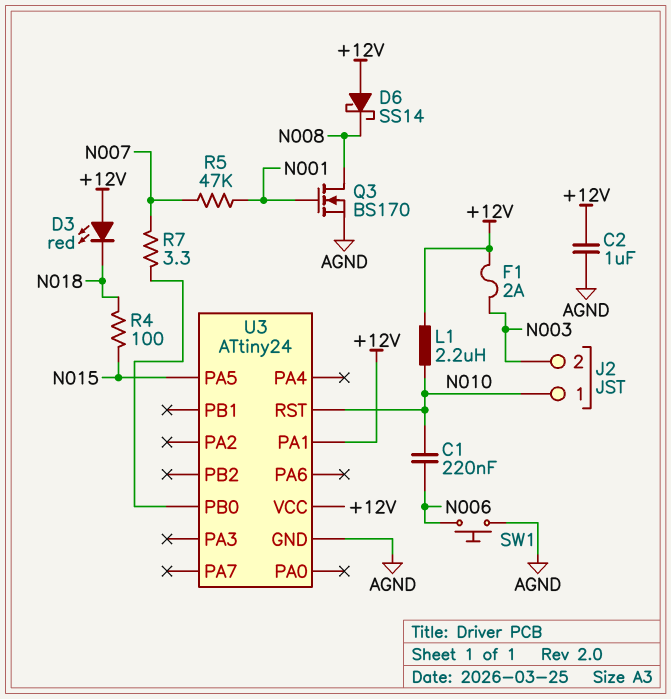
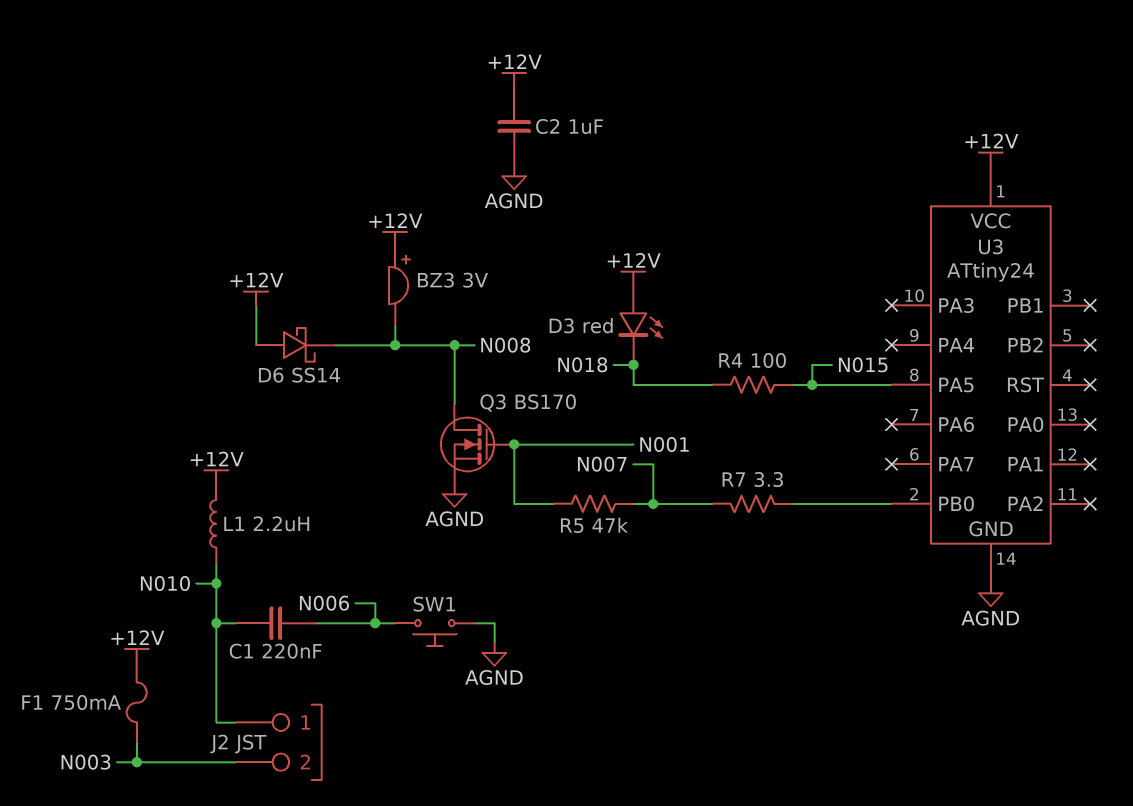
BZ3: none -> buzzer 3V (plus +12V, minus N008)
F1: 2A (+12V, N003) -> 750mA (+12V, N003)
U3 pin PA1: +12V -> none
U3 pin RST: N010 -> none

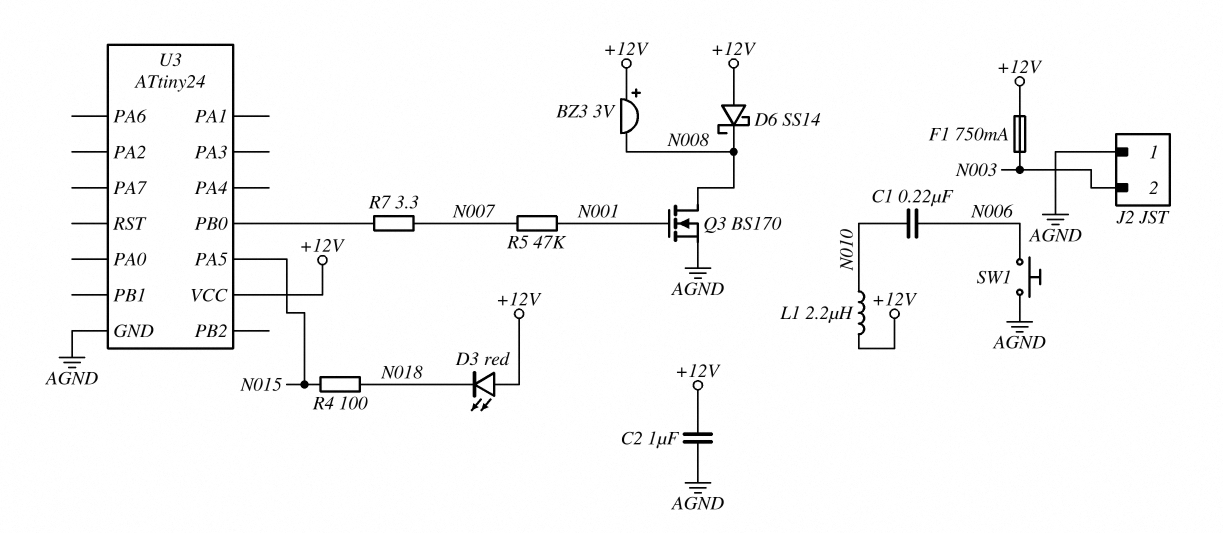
J2 pin 1: N010 -> AGND

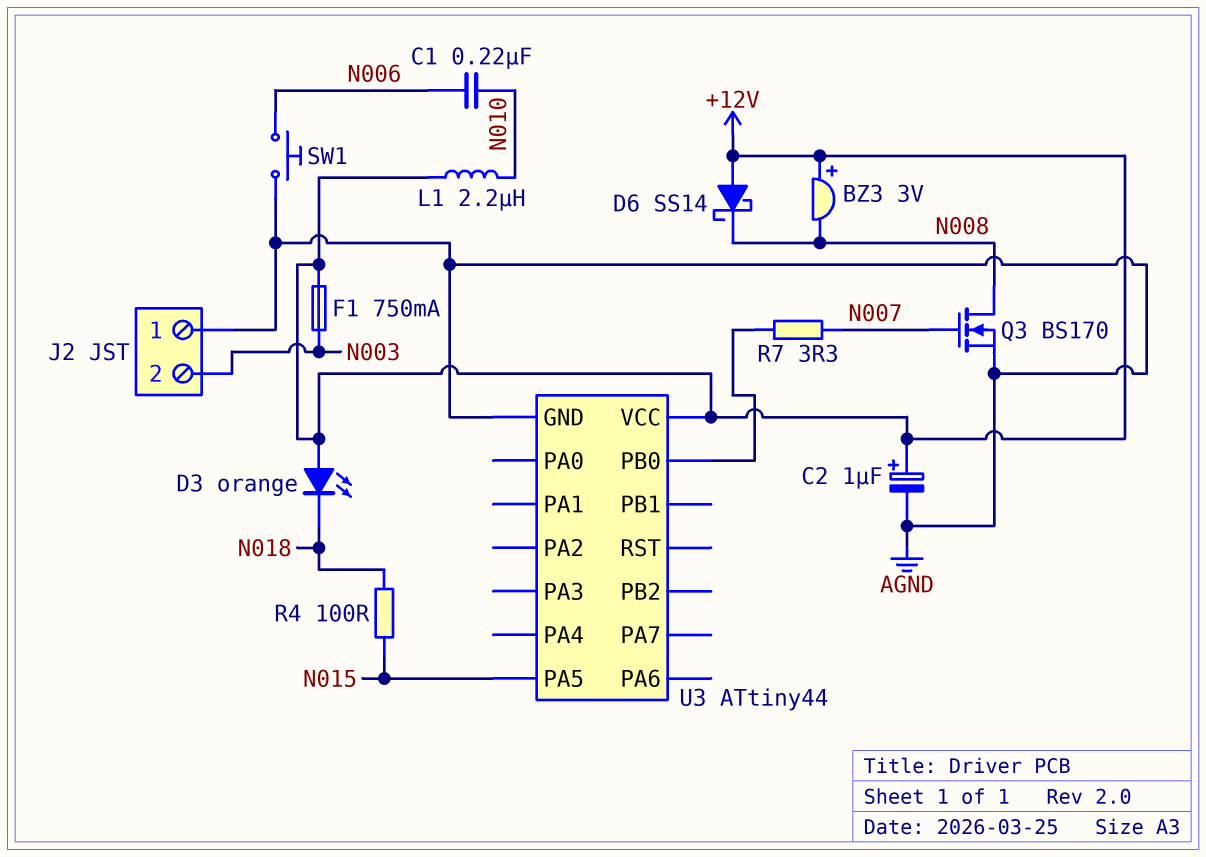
C2: 1uF (+12V, AGND) -> 1uF (plus +12V, minus AGND)
D3: LED red (A +12V, K N018) -> LED orange (A +12V, K N018)
Q3: NMOS BS170 (G N001, D N008, S AGND) -> NMOS BS170 (G N007, D N008, S AGND)
R5: 47k (N001, N007) -> none
U3: ATtiny24 -> ATtiny44

